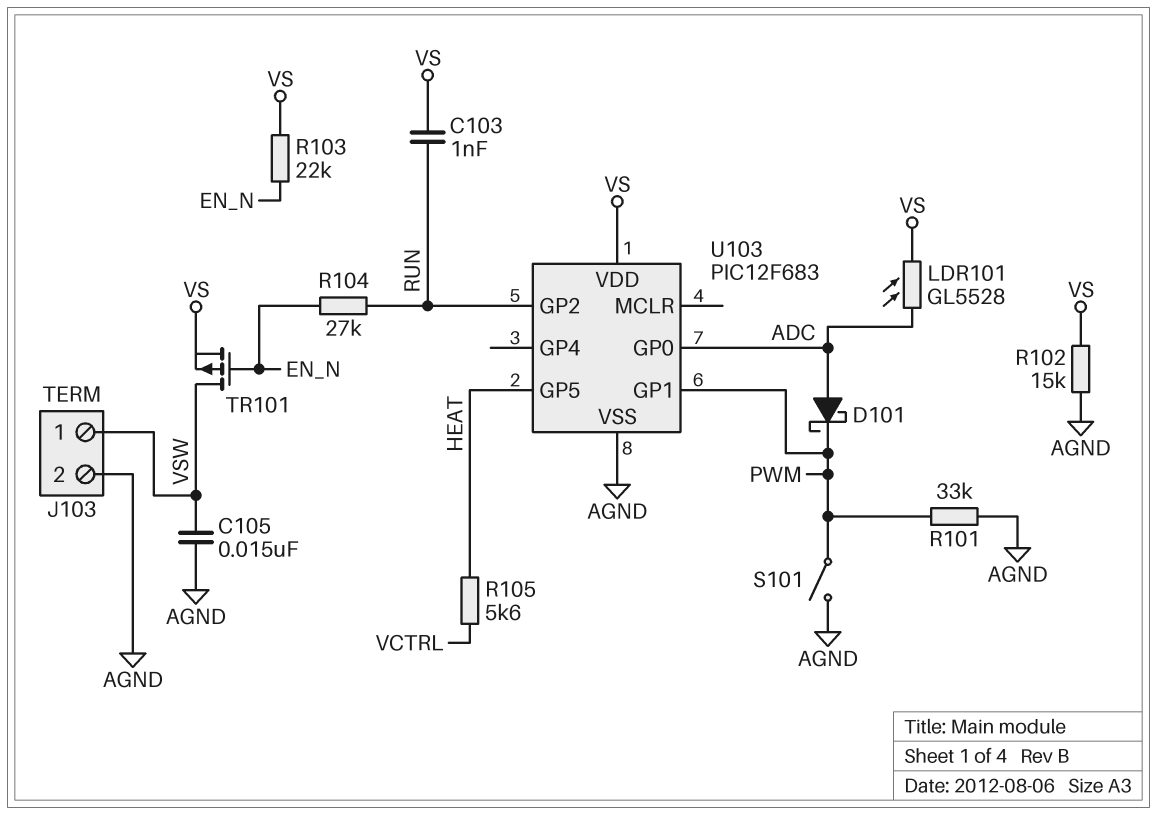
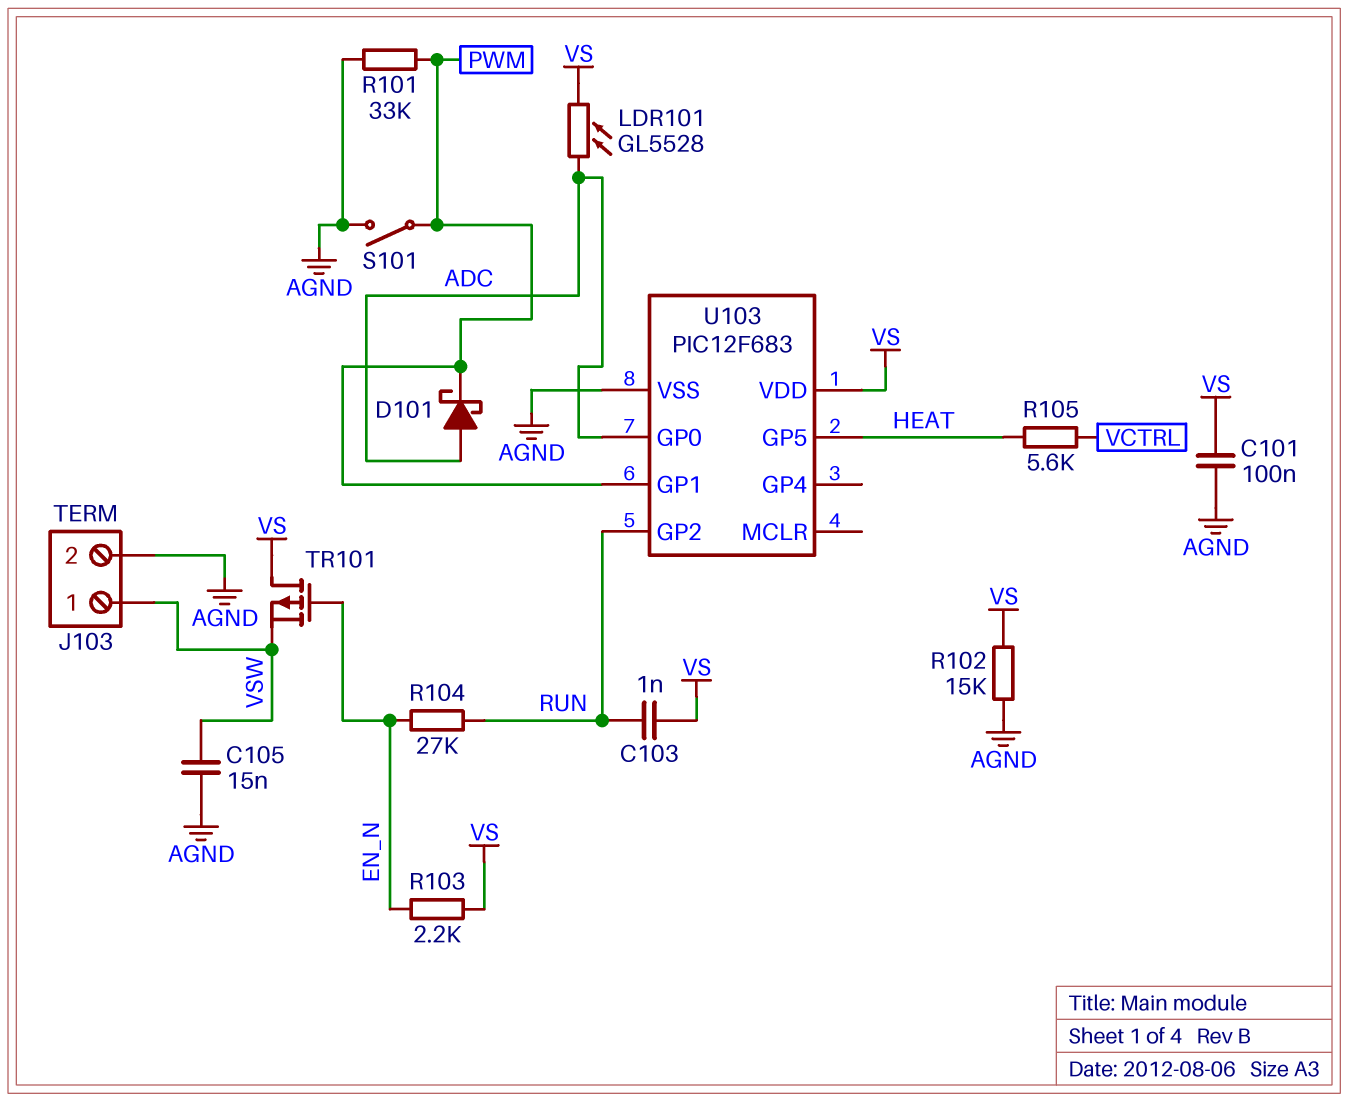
C101: none -> 100nF (AGND, VS)
R103: 22k (EN_N, VS) -> 2.2k (EN_N, VS)
TR101: PMOS (G EN_N, D VSW, S VS) -> PMOS (G EN_N, D VS, S VSW)

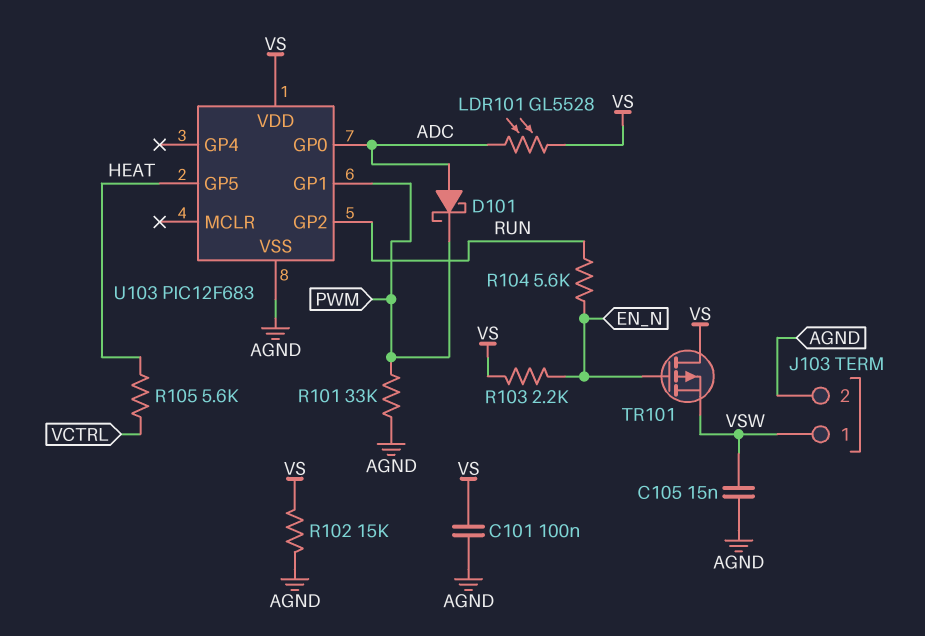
C103: 1nF (RUN, VS) -> none
R104: 27k (EN_N, RUN) -> 5.6k (EN_N, RUN)
S101: switch (AGND, PWM) -> none

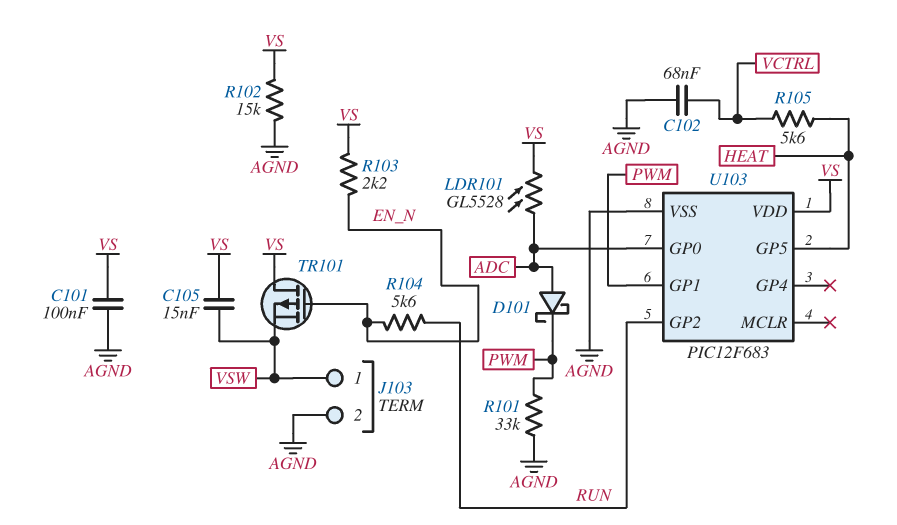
C102: none -> 68nF (AGND, VCTRL)
C105: 15nF (AGND, VSW) -> 15nF (VS, VSW)

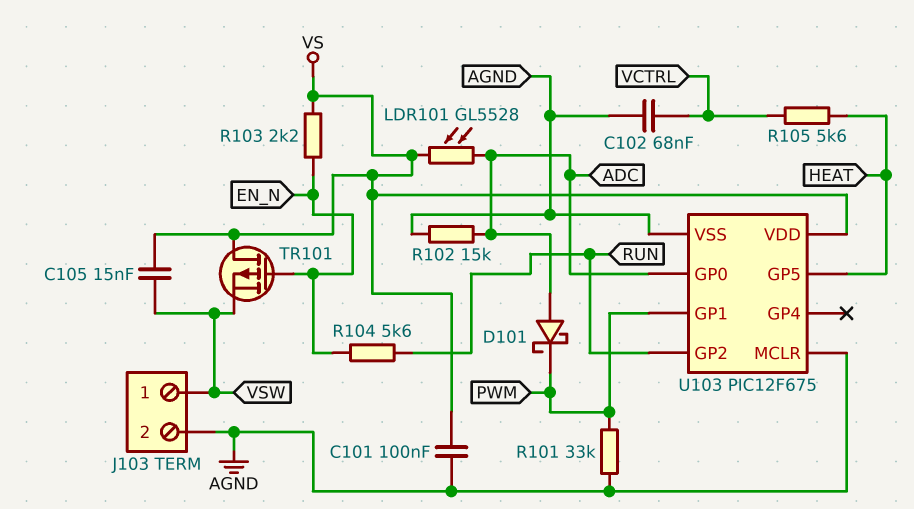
R102: 15k (AGND, VS) -> 15k (ADC, AGND)
U103: PIC12F683 -> PIC12F675
U103 pin MCLR: none -> AGND

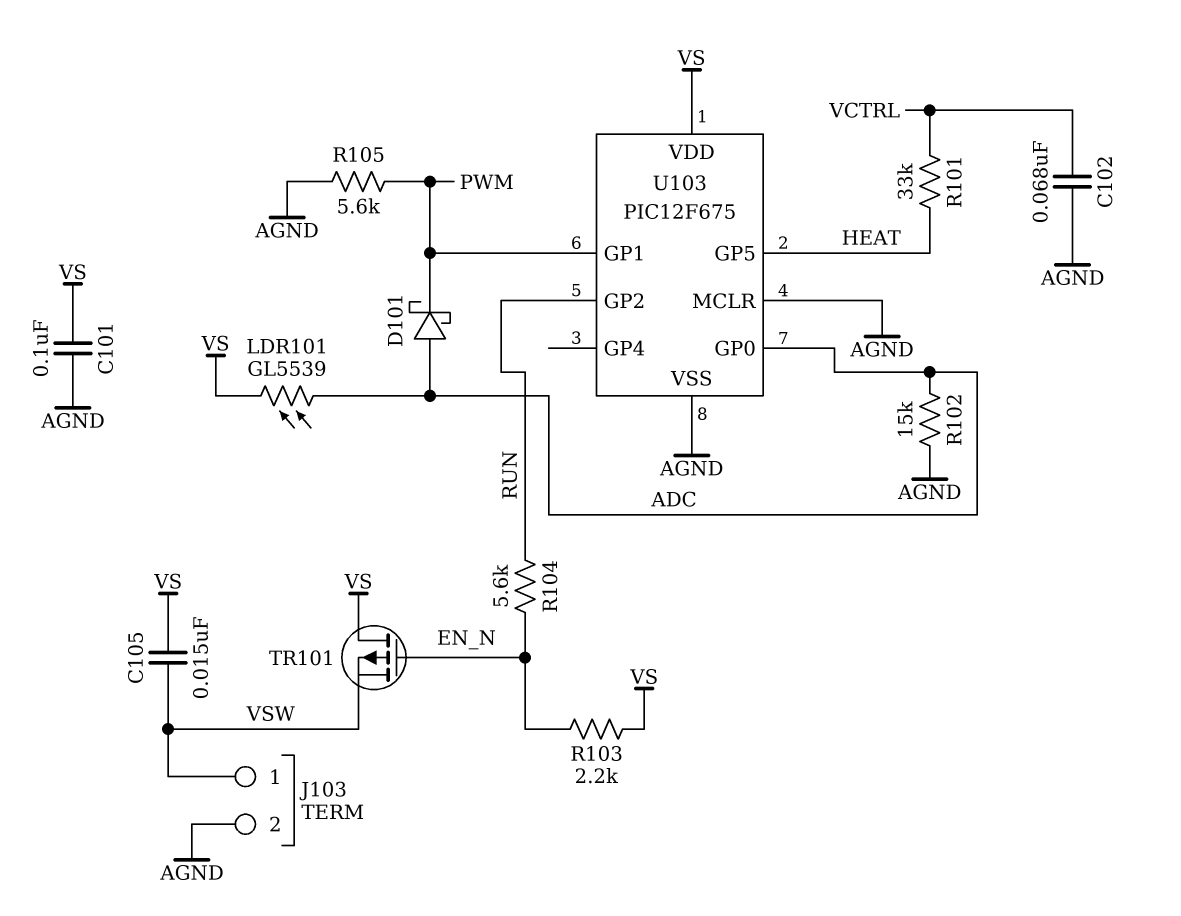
LDR101: GL5528 (ADC, VS) -> GL5539 (ADC, VS)
R101: 33k (AGND, PWM) -> 33k (HEAT, VCTRL)
R105: 5.6k (HEAT, VCTRL) -> 5.6k (AGND, PWM)

